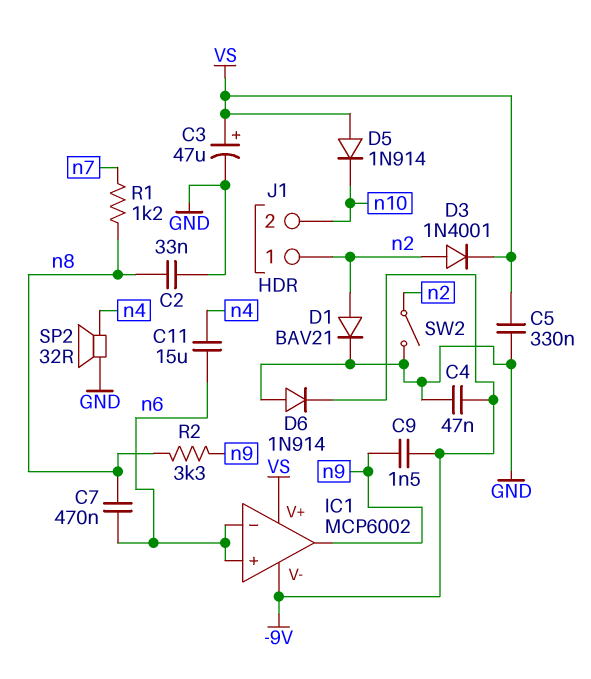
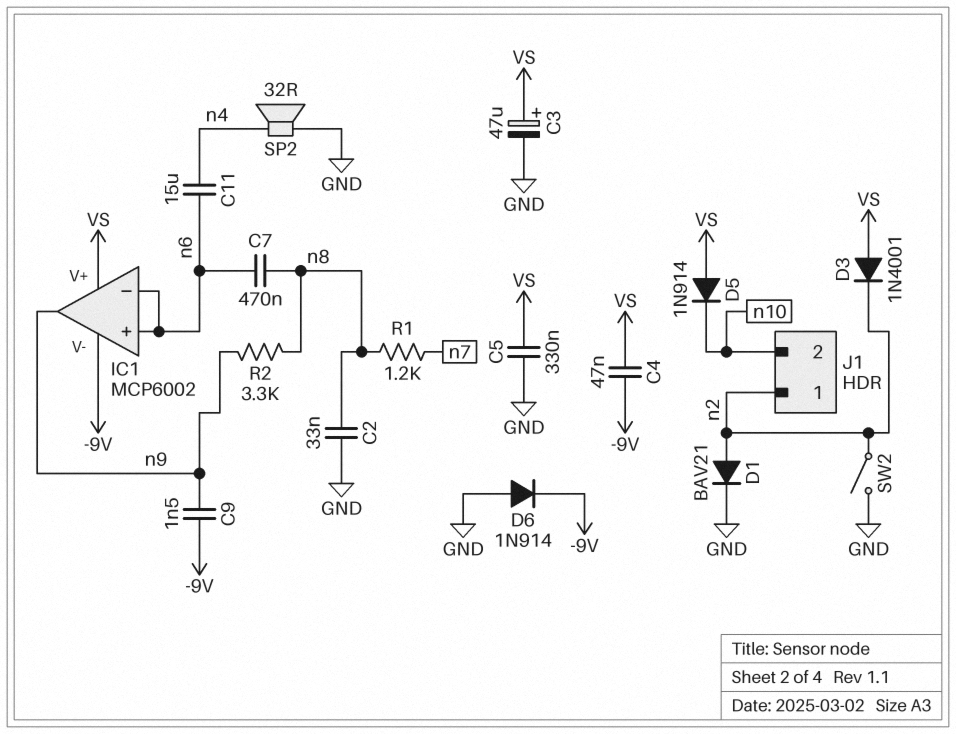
C4: 47nF (-9V, GND) -> 47nF (-9V, VS)
D3: diode 1N4001 (A n2, K VS) -> diode 1N4001 (A VS, K n2)

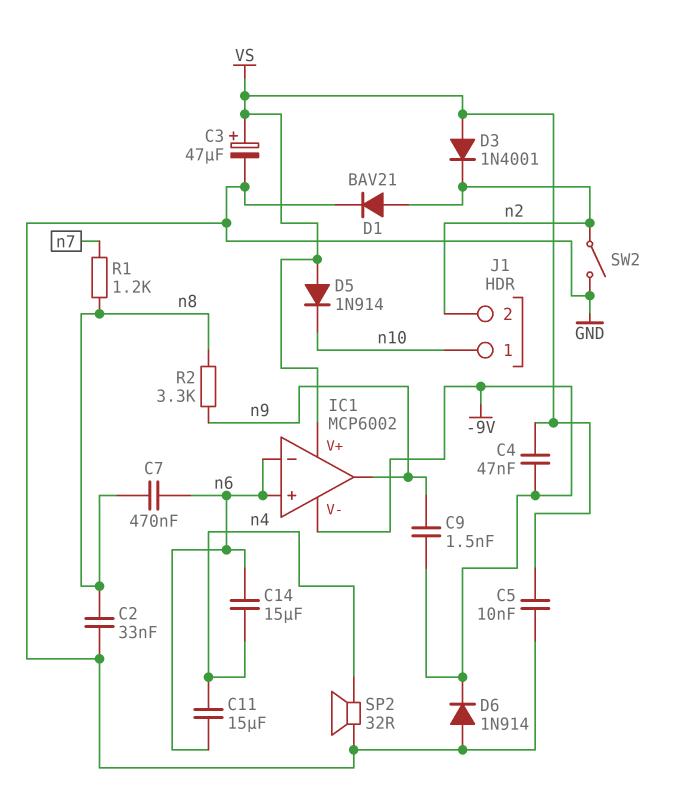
C5: 330nF (GND, VS) -> 10nF (GND, VS)
C14: none -> 15uF (n4, n6)
J1 pin 1: n2 -> n10
J1 pin 2: n10 -> n2

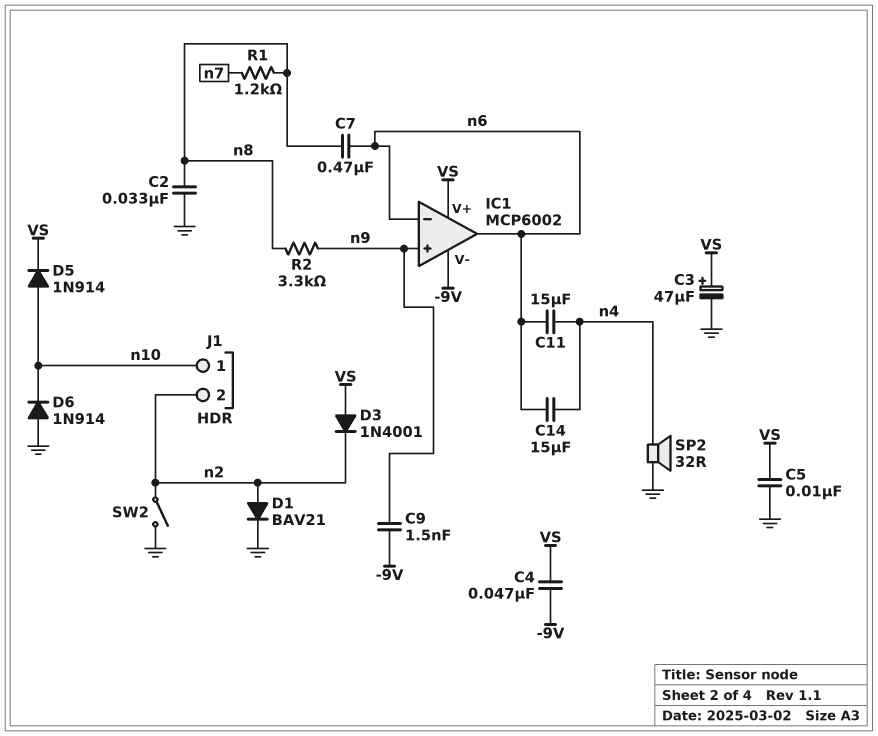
D5: diode 1N914 (A VS, K n10) -> diode 1N914 (A n10, K VS)
D6: diode 1N914 (A GND, K -9V) -> diode 1N914 (A GND, K n10)
IC1 pin in+: n6 -> n9
IC1 pin out: n9 -> n6

